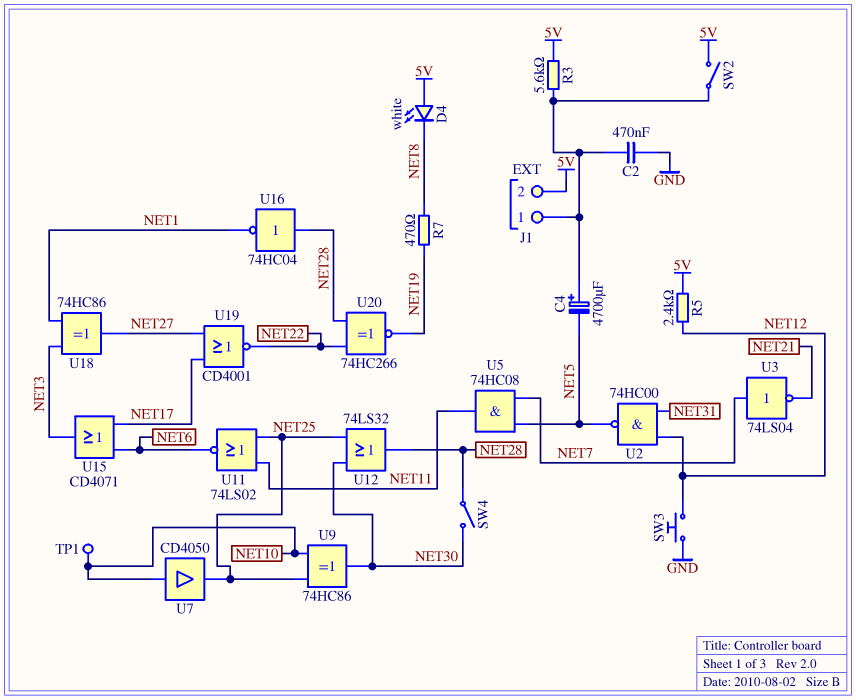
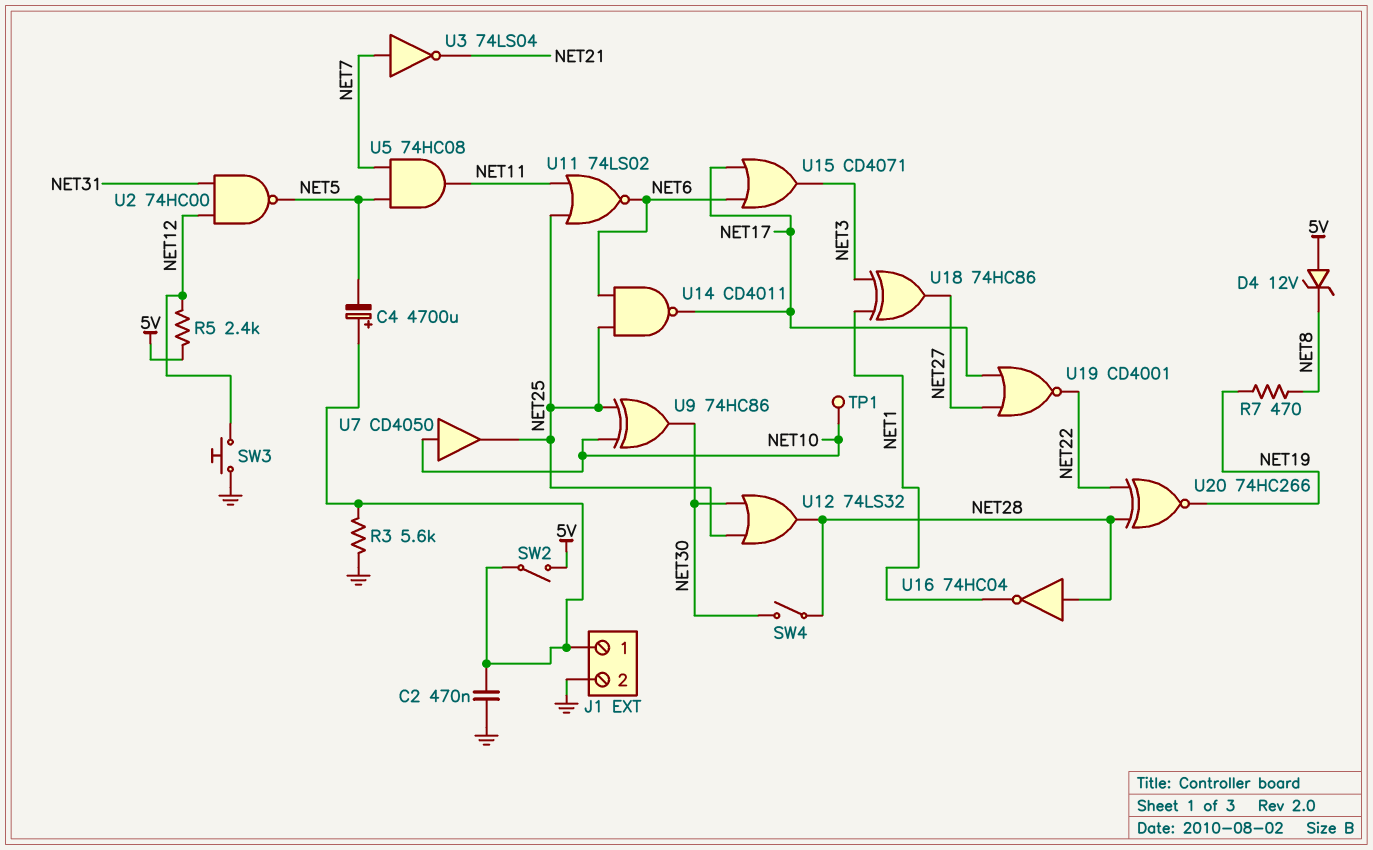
D4: LED white (A 5V, K NET8) -> zener 12V (A 5V, K NET8)
J1 pin 2: 5V -> GND
R3: 5.6k (5V, J1/1) -> 5.6k (GND, J1/1)
U14: none -> NAND CD4011 (in NET6, in NET25, out NET17)

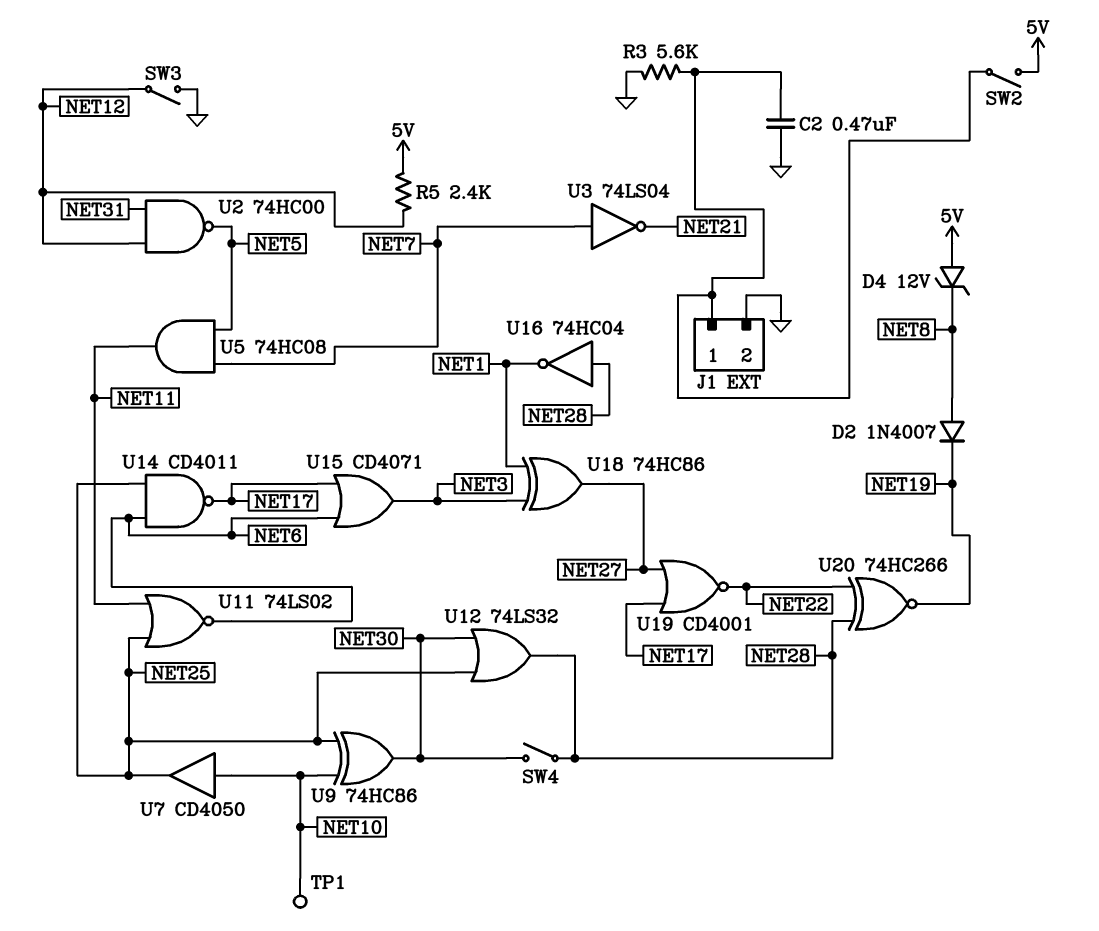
C4: 4700uF (plus J1/1, minus NET5) -> none
D2: none -> diode 1N4007 (A NET8, K NET19)
R7: 470 (NET8, NET19) -> none
SW3: button (GND, NET12) -> switch (GND, NET12)

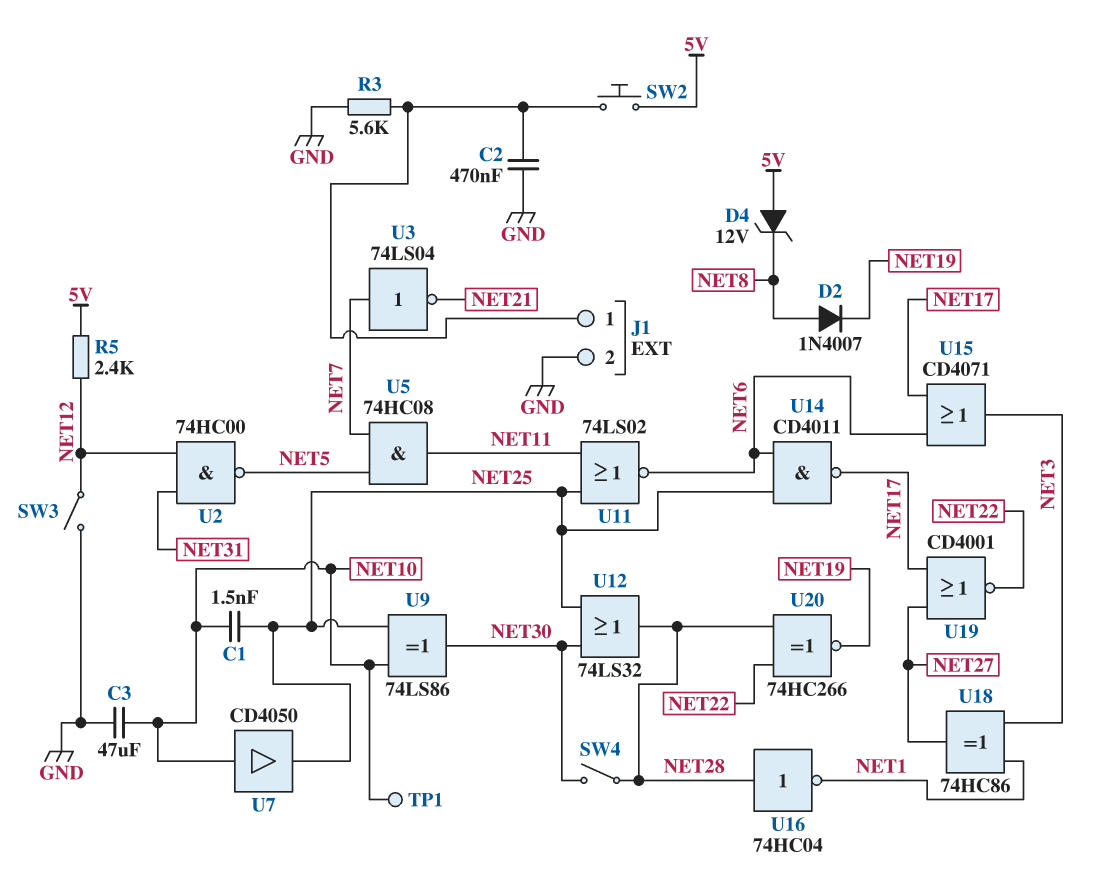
C1: none -> 1.5nF (NET10, NET25)
C3: none -> 47uF (GND, NET10)
SW2: switch (5V, J1/1) -> button (5V, J1/1)
U9: XOR 74HC86 (in NET10, in NET25, out NET30) -> XOR 74LS86 (in NET10, in NET25, out NET30)

